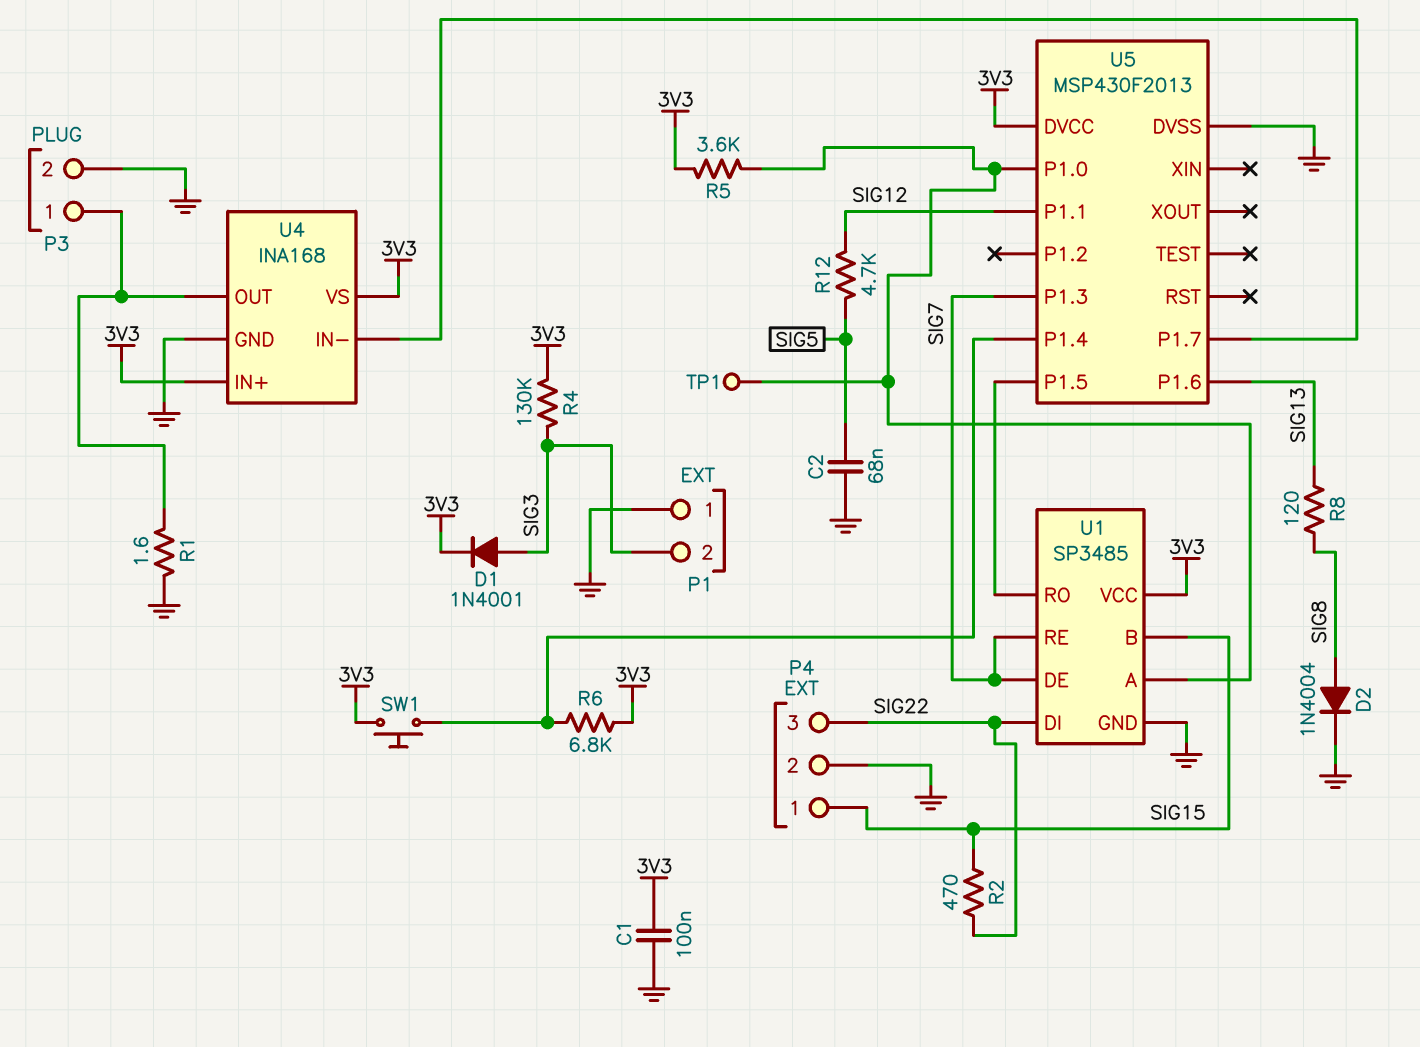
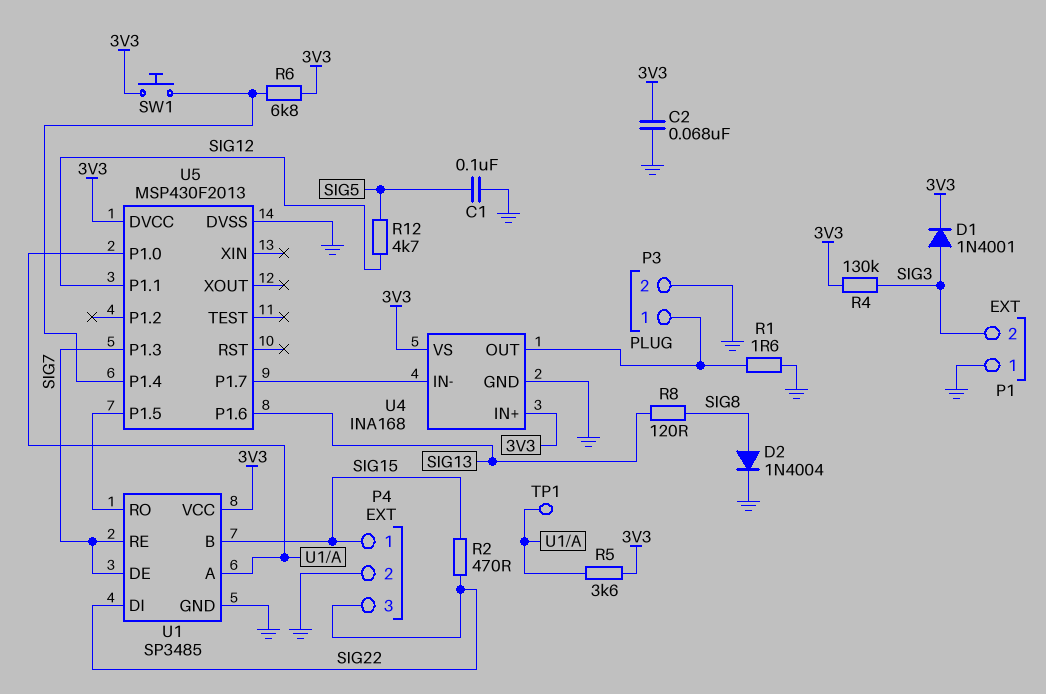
C1: 100nF (3V3, GND) -> 100nF (GND, SIG5)
C2: 68nF (GND, SIG5) -> 68nF (3V3, GND)

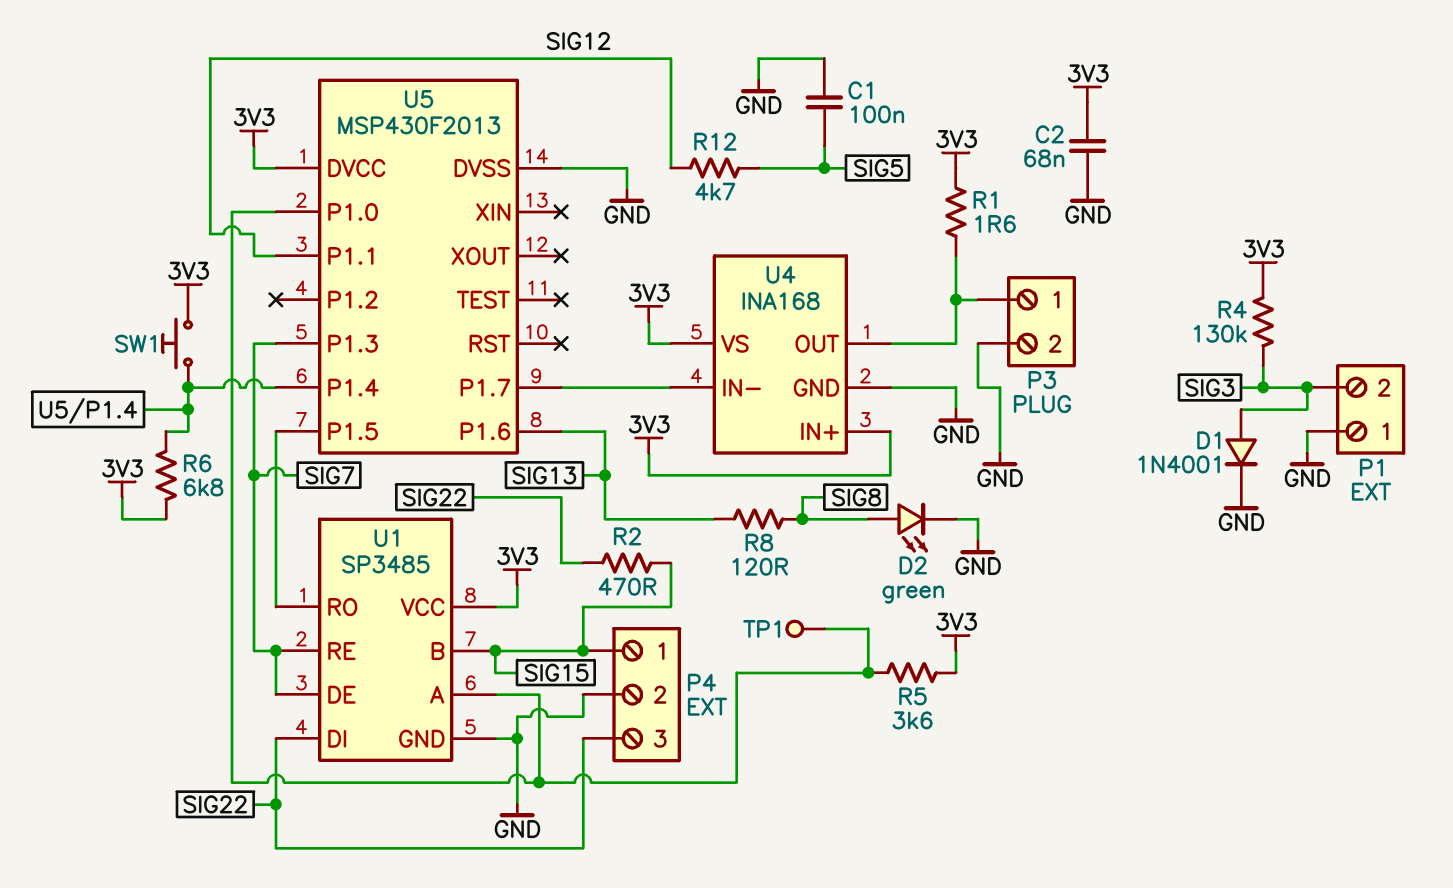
D1: diode 1N4001 (A SIG3, K 3V3) -> diode 1N4001 (A SIG3, K GND)
D2: diode 1N4004 (A SIG8, K GND) -> LED green (A SIG8, K GND)
R1: 1.6 (GND, P3/1) -> 1.6 (3V3, P3/1)

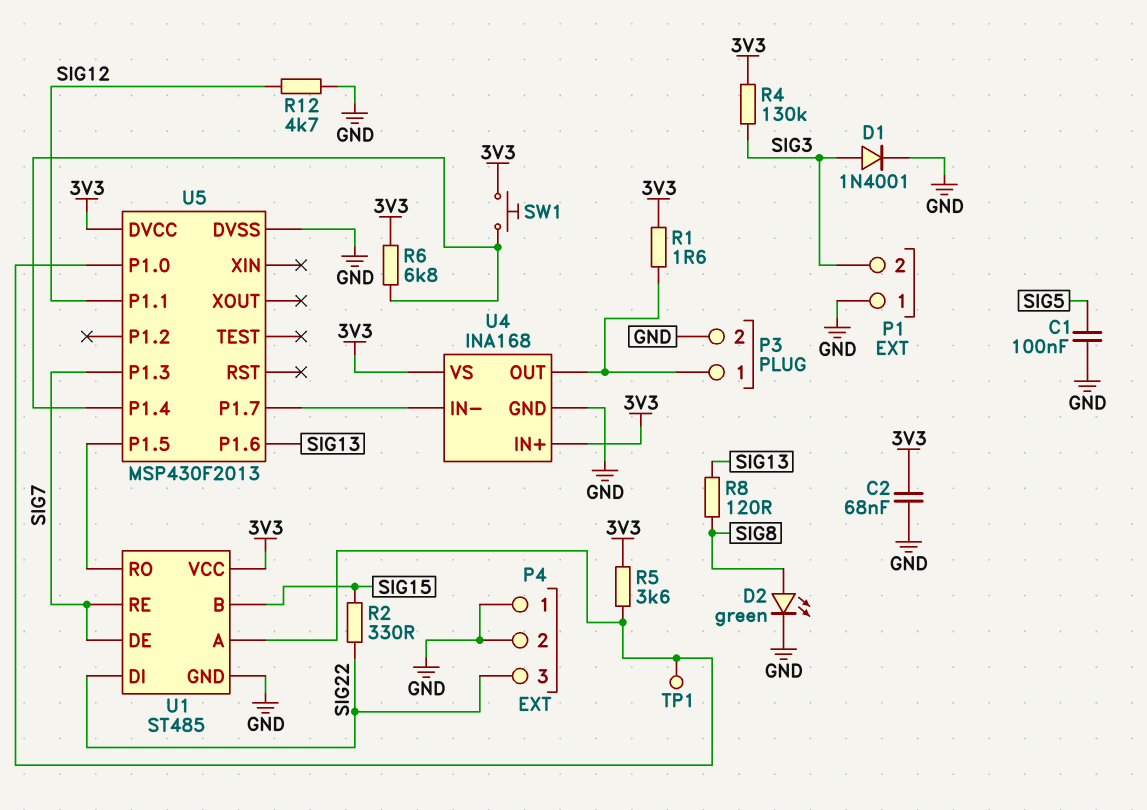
P4 pin 1: SIG15 -> GND
R2: 470 (SIG15, SIG22) -> 330 (SIG15, SIG22)
R12: 4.7k (SIG5, SIG12) -> 4.7k (GND, SIG12)
U1: SP3485 -> ST485

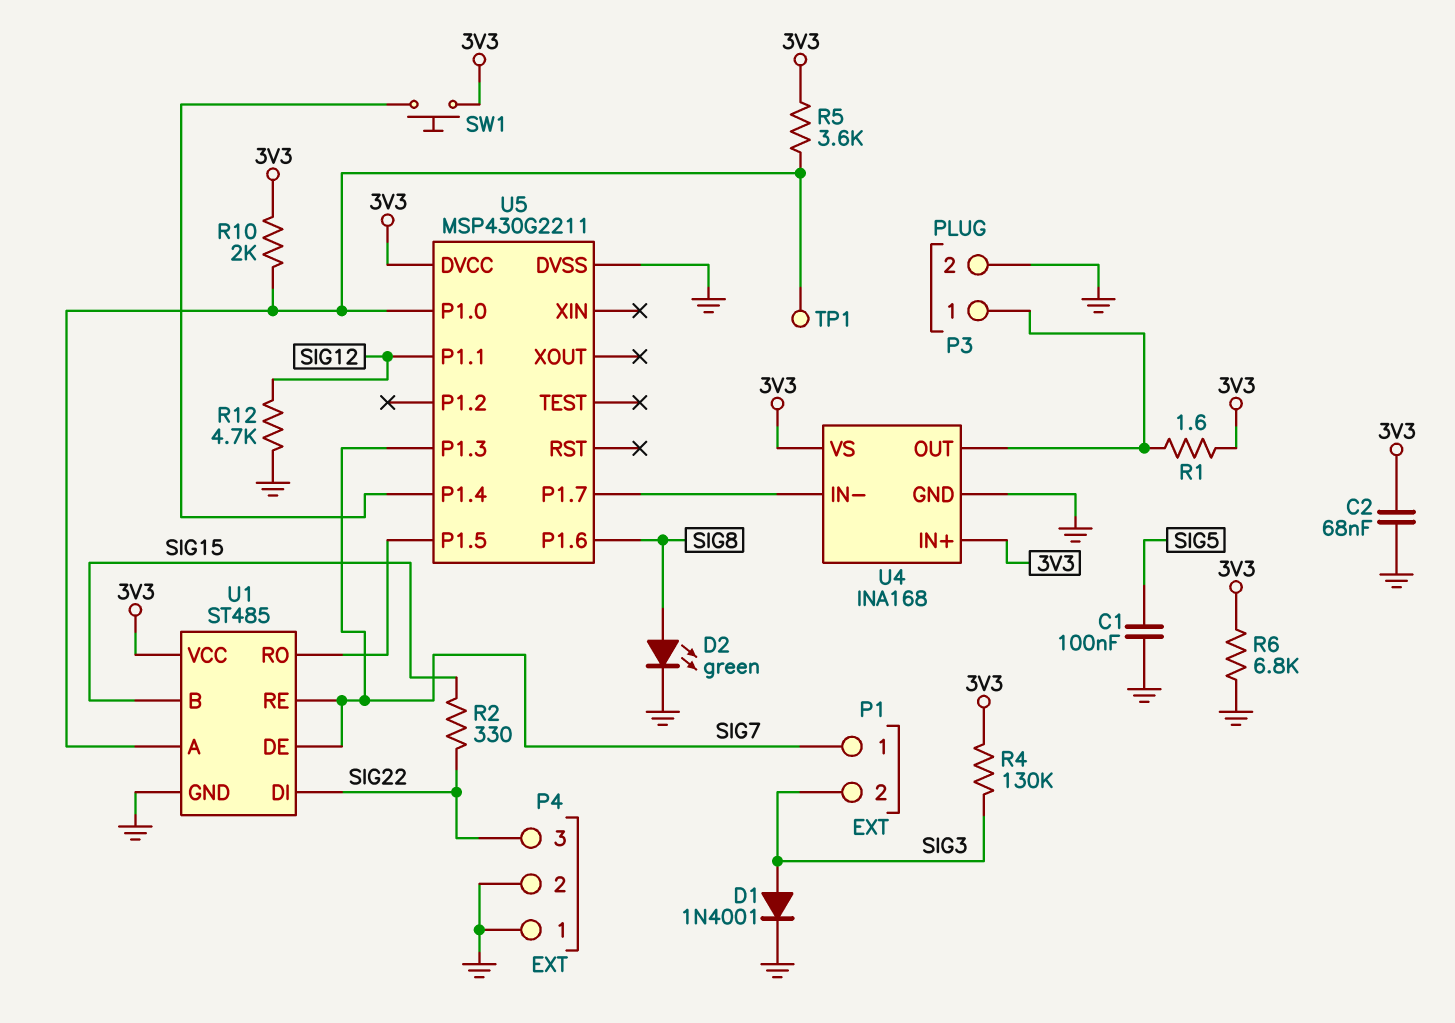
P1 pin 1: GND -> SIG7
R6: 6.8k (3V3, U5/P1.4) -> 6.8k (3V3, GND)
R8: 120 (SIG8, SIG13) -> none
R10: none -> 2k (3V3, U1/A)
U5: MSP430F2013 -> MSP430G2211
U5 pin P1.6: SIG13 -> SIG8

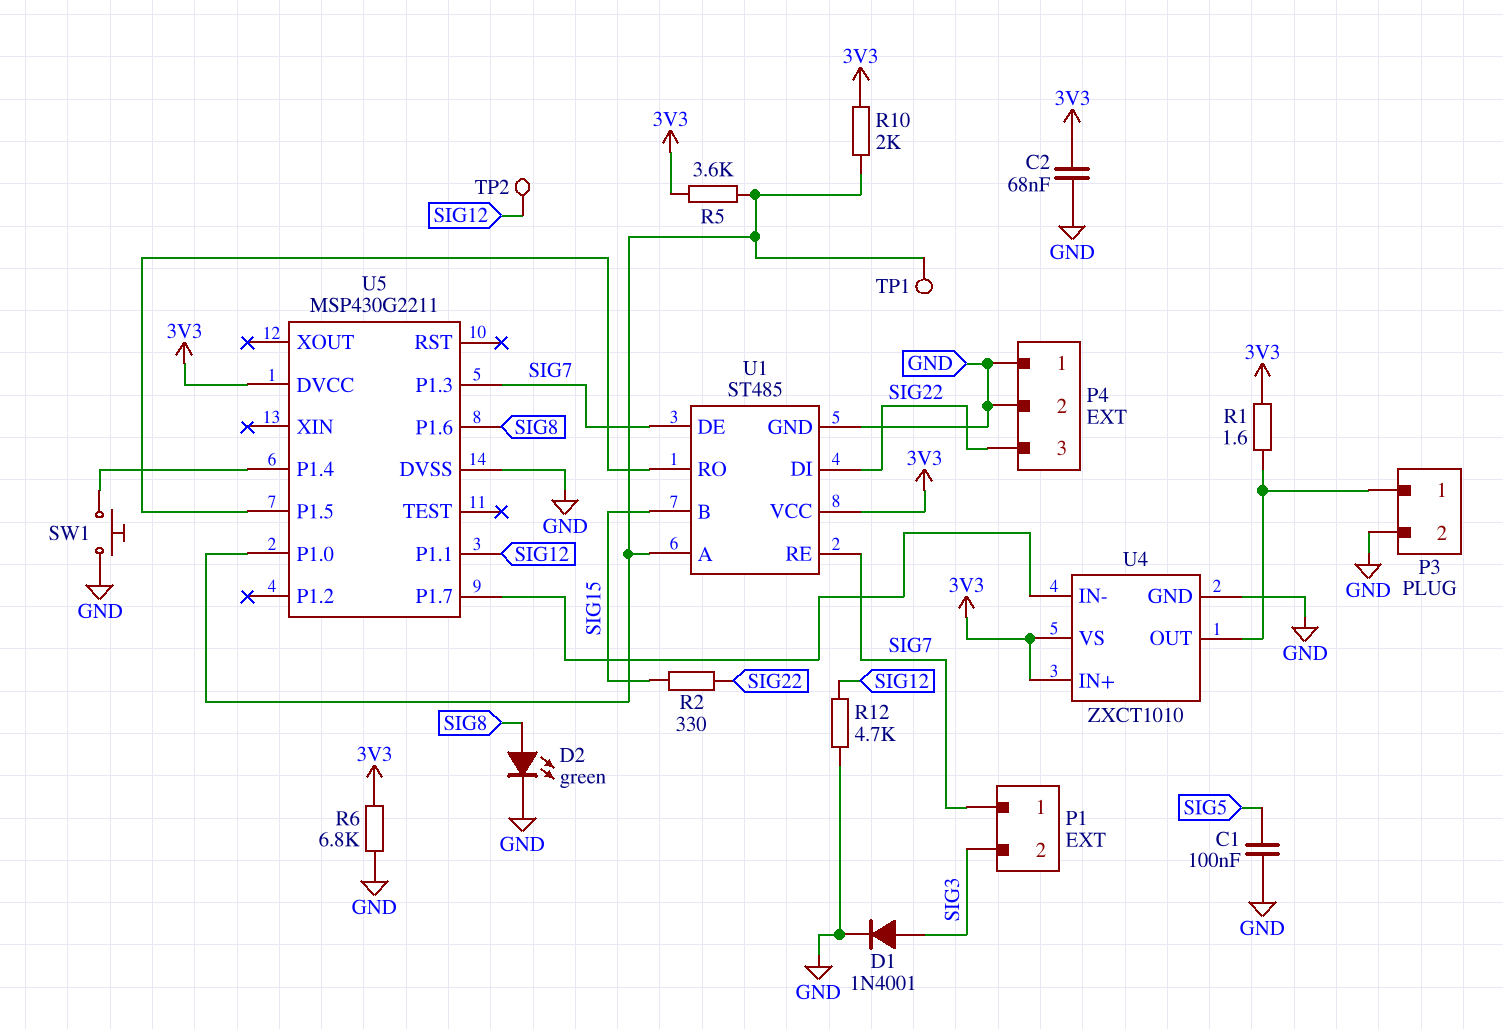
R4: 130k (3V3, SIG3) -> none
SW1: button (3V3, U5/P1.4) -> button (GND, U5/P1.4)
TP2: none -> test point (SIG12)
U4: INA168 -> ZXCT1010

